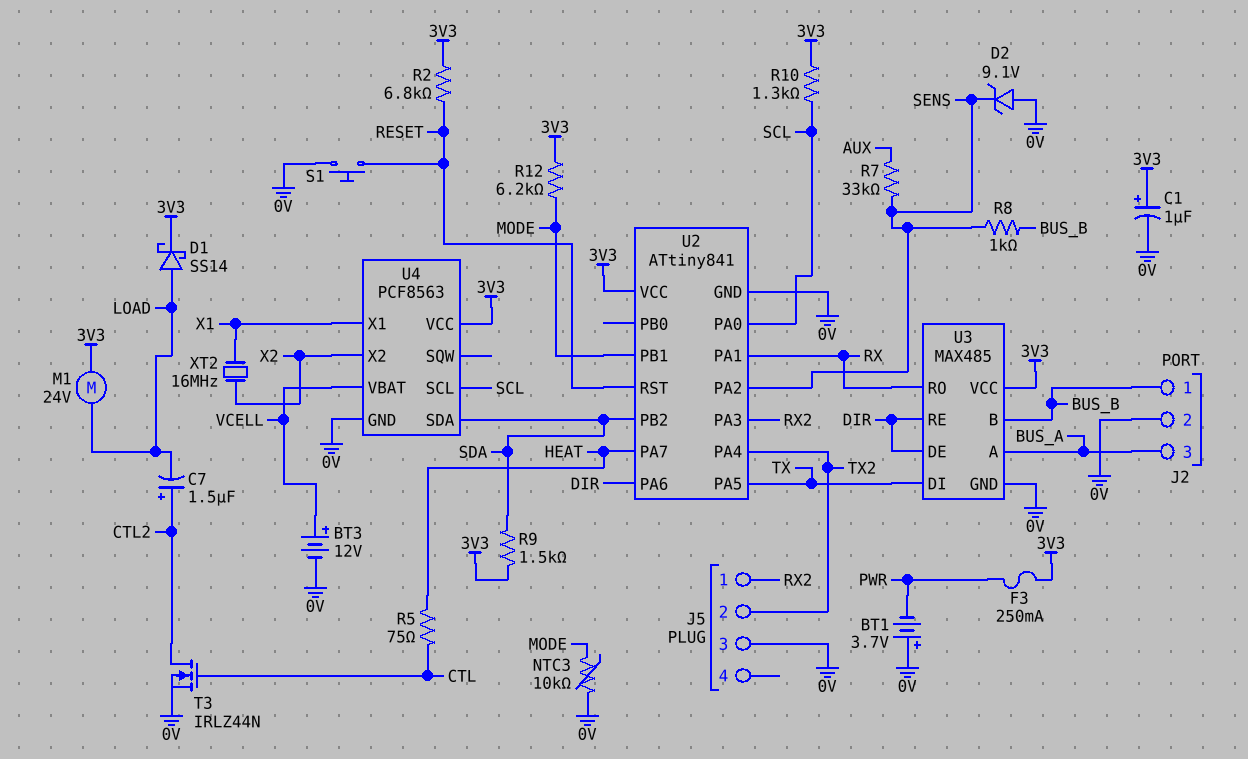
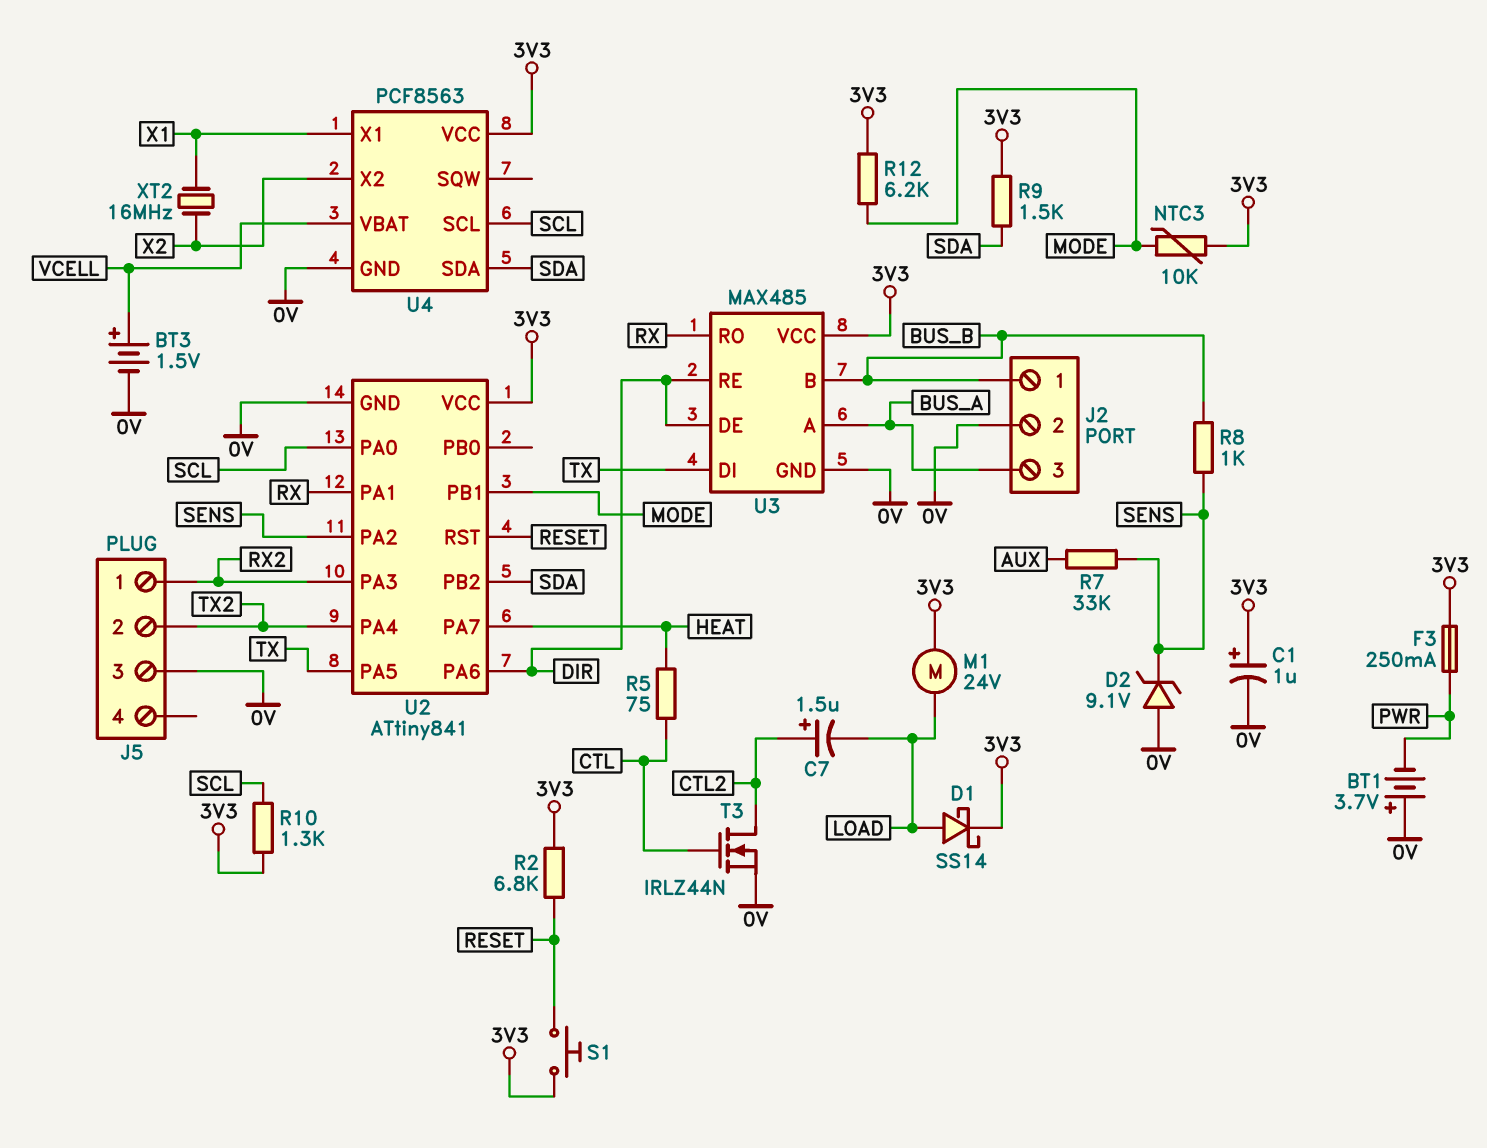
BT3: 12V (plus VCELL, minus 0V) -> 1.5V (plus VCELL, minus 0V)
NTC3: 10k (0V, MODE) -> 10k (3V3, MODE)
S1: button (0V, RESET) -> button (3V3, RESET)

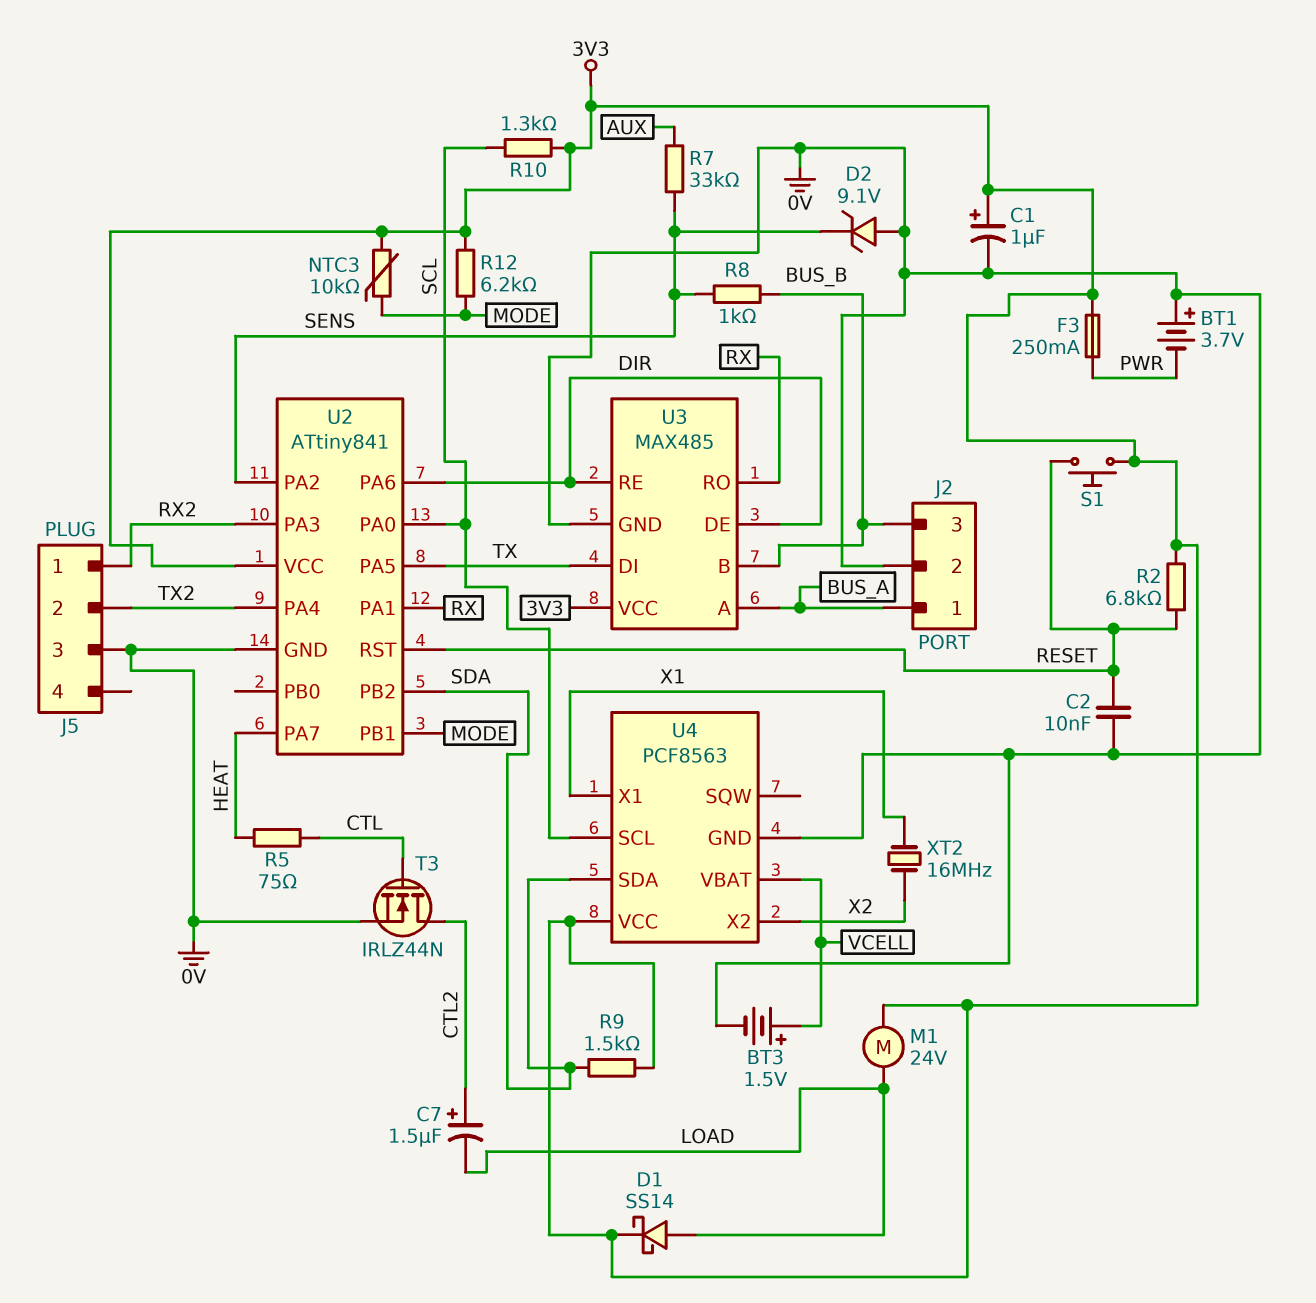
C2: none -> 10nF (0V, RESET)
J2 pin 1: BUS_B -> BUS_A
J2 pin 3: BUS_A -> BUS_B

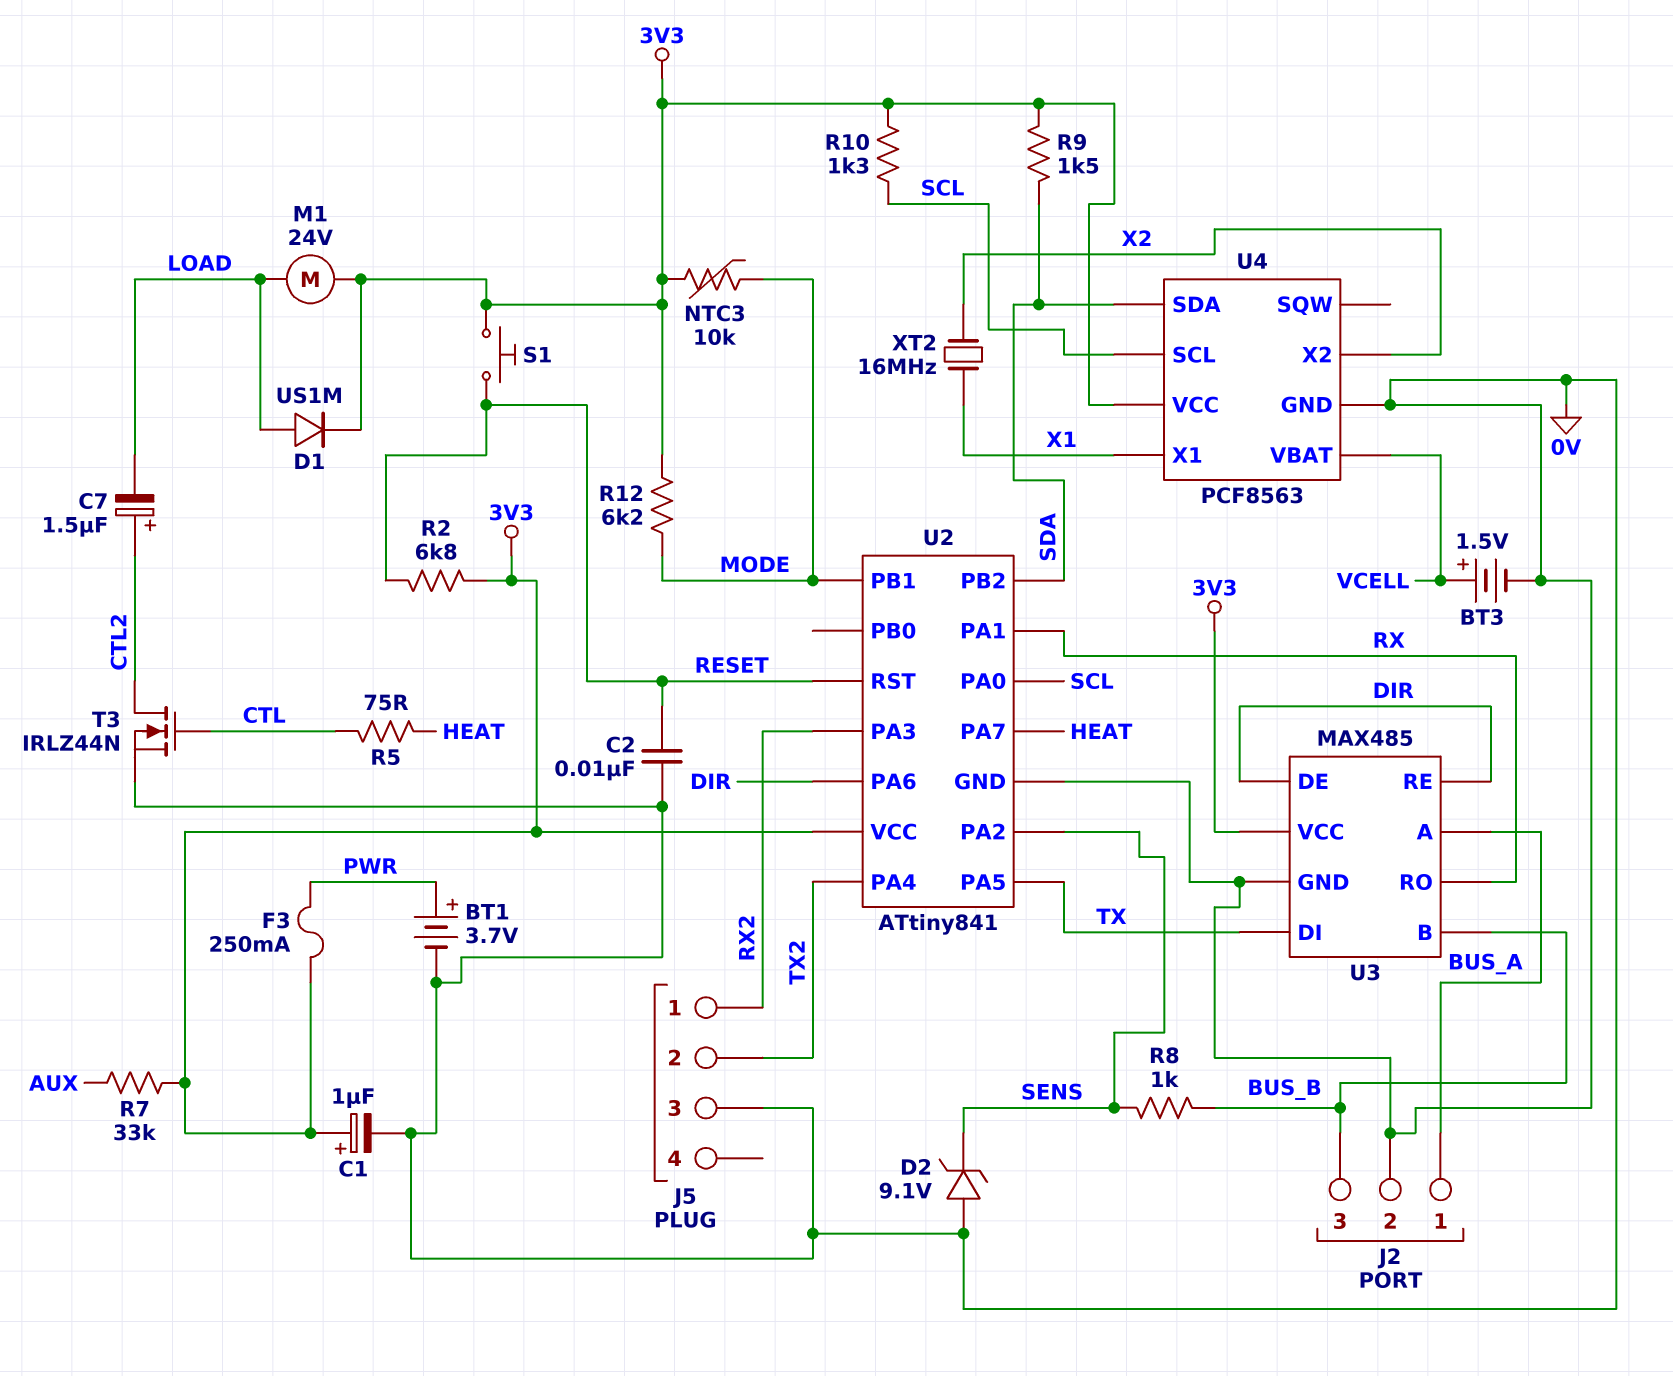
BT1: 3.7V (plus 0V, minus PWR) -> 3.7V (plus PWR, minus 0V)
D1: schottky SS14 (A LOAD, K 3V3) -> diode US1M (A LOAD, K 3V3)
R7: 33k (AUX, SENS) -> 33k (3V3, AUX)

